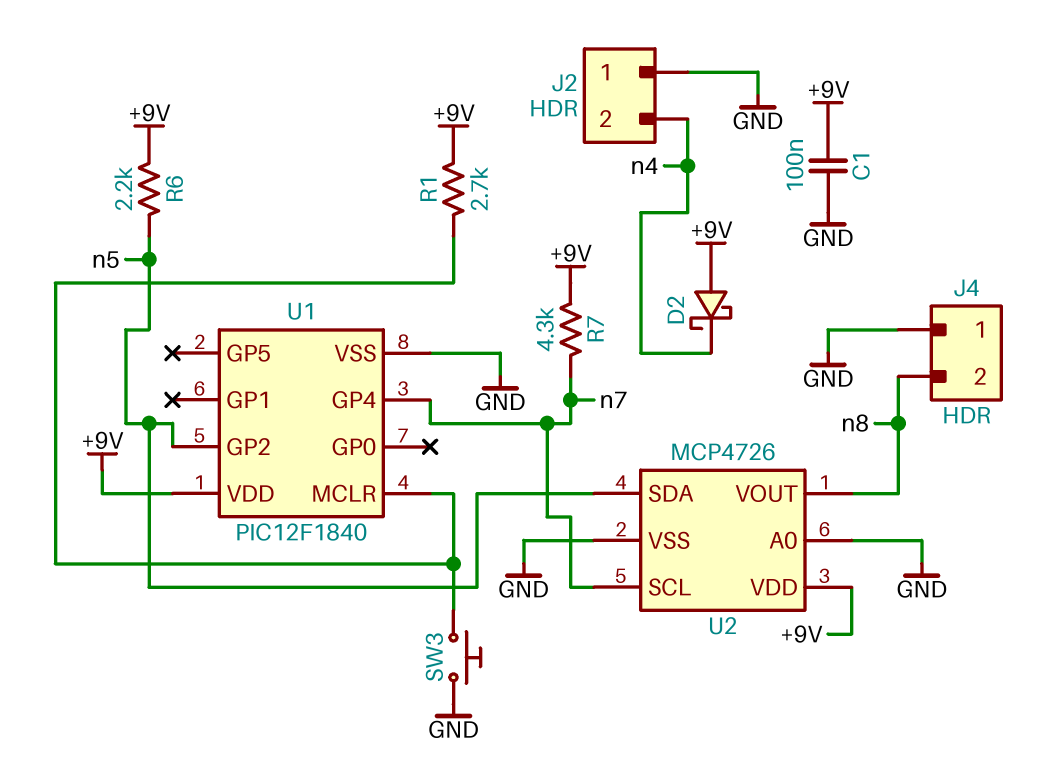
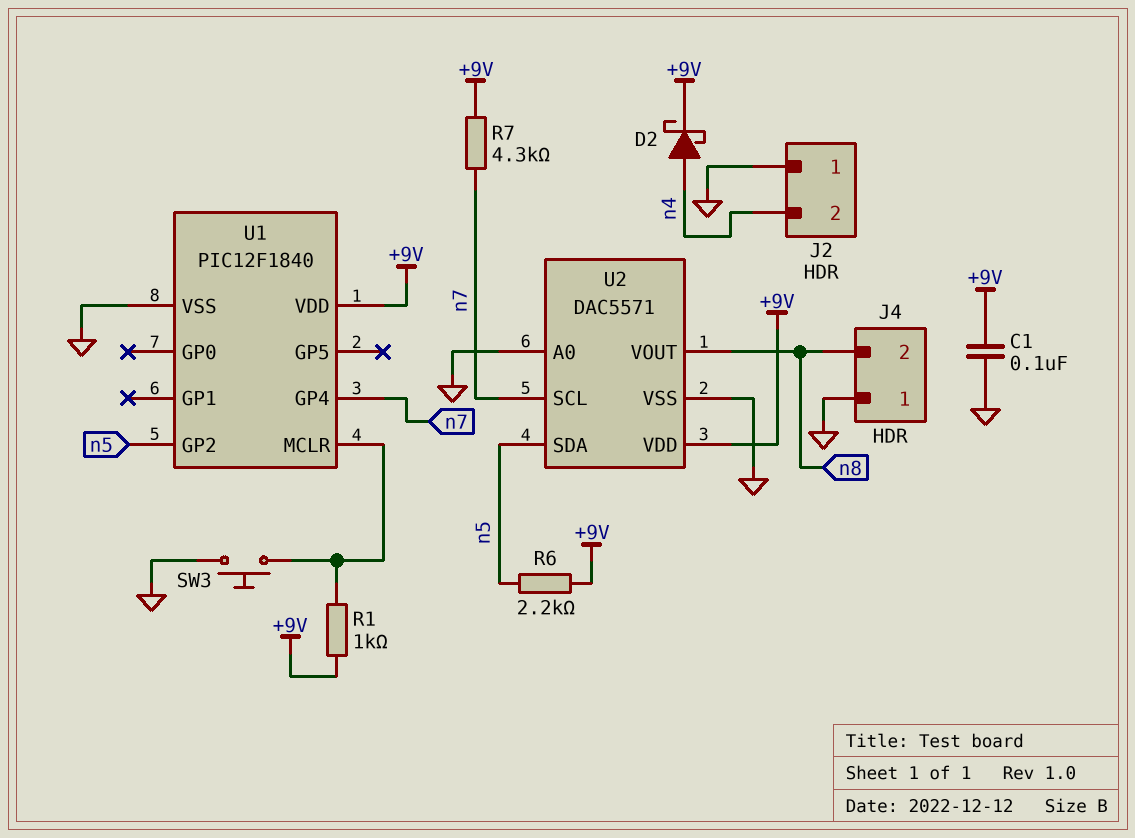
D2: schottky (A +9V, K n4) -> schottky (A n4, K +9V)
R1: 2.7k (+9V, U1/MCLR) -> 1k (+9V, U1/MCLR)
U2: MCP4726 -> DAC5571

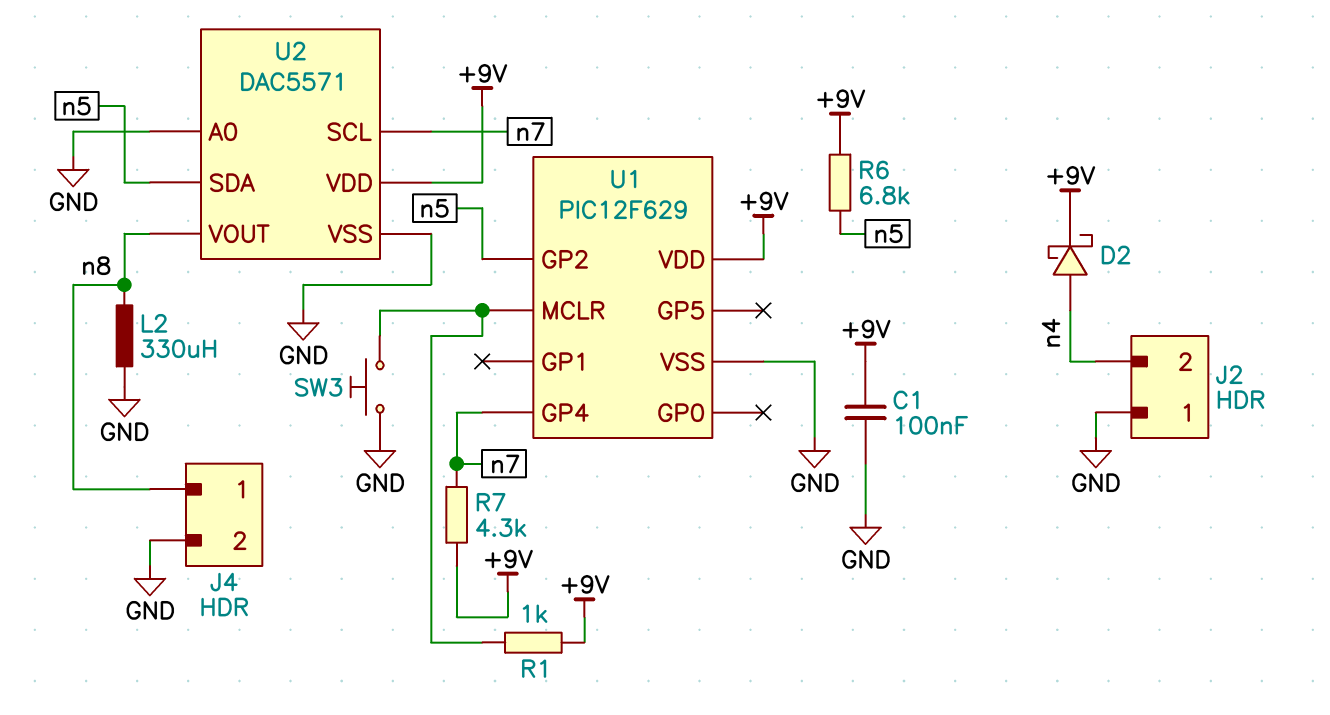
J4 pin 1: GND -> n8
J4 pin 2: n8 -> GND
L2: none -> 330uH (GND, n8)
R6: 2.2k (+9V, n5) -> 6.8k (+9V, n5)
U1: PIC12F1840 -> PIC12F629

